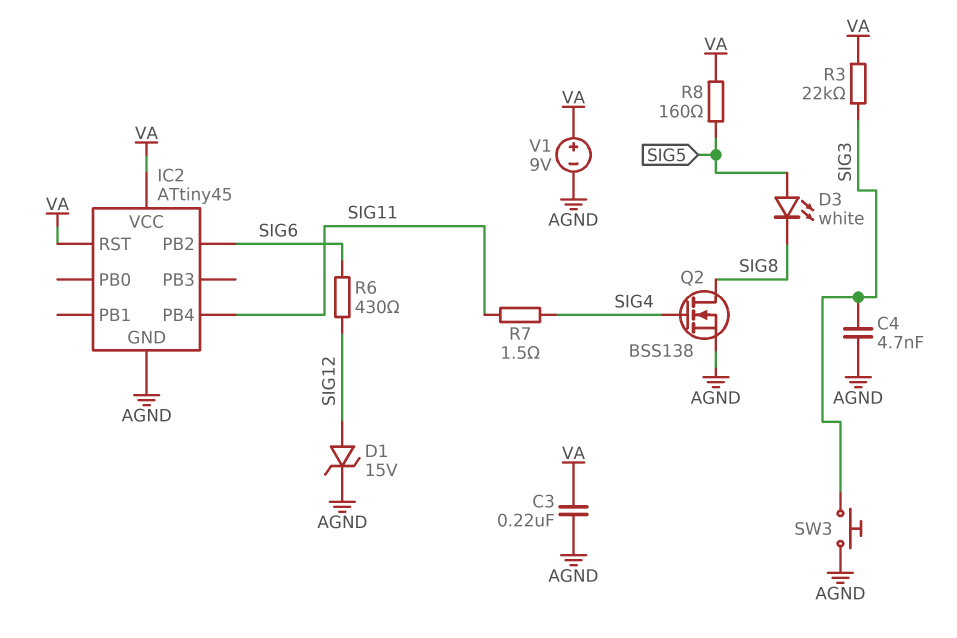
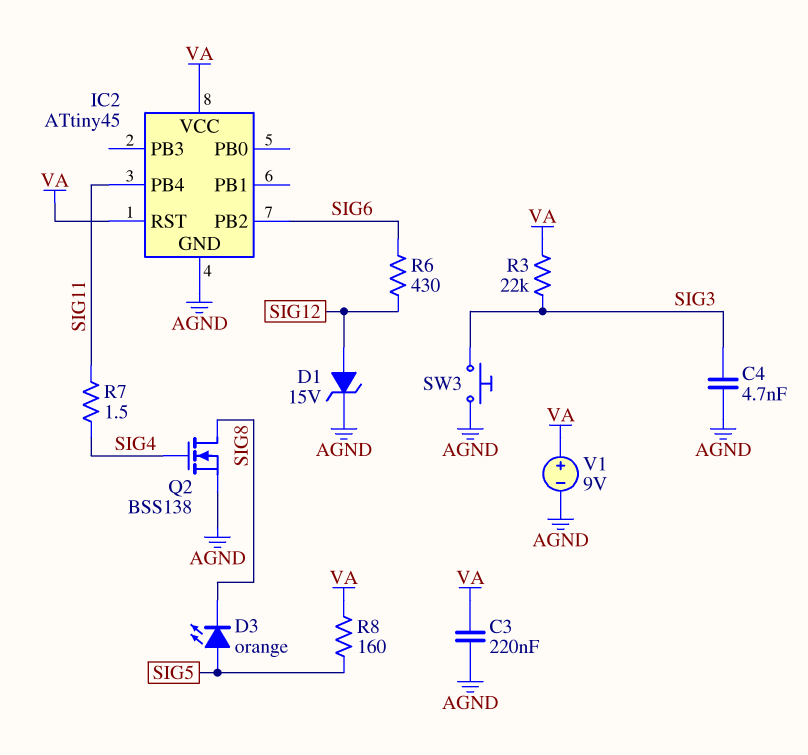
D3: LED white (A SIG5, K SIG8) -> LED orange (A SIG5, K SIG8)

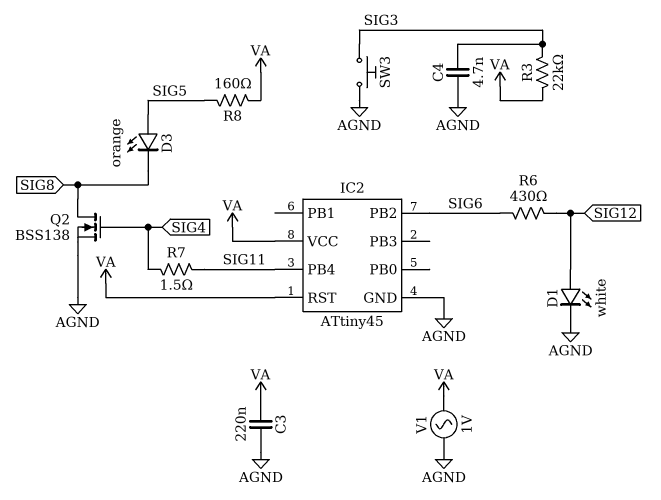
D1: zener 15V (A SIG12, K AGND) -> LED white (A SIG12, K AGND)
V1: 9V (plus VA, minus AGND) -> AC 1V (AGND, VA)

